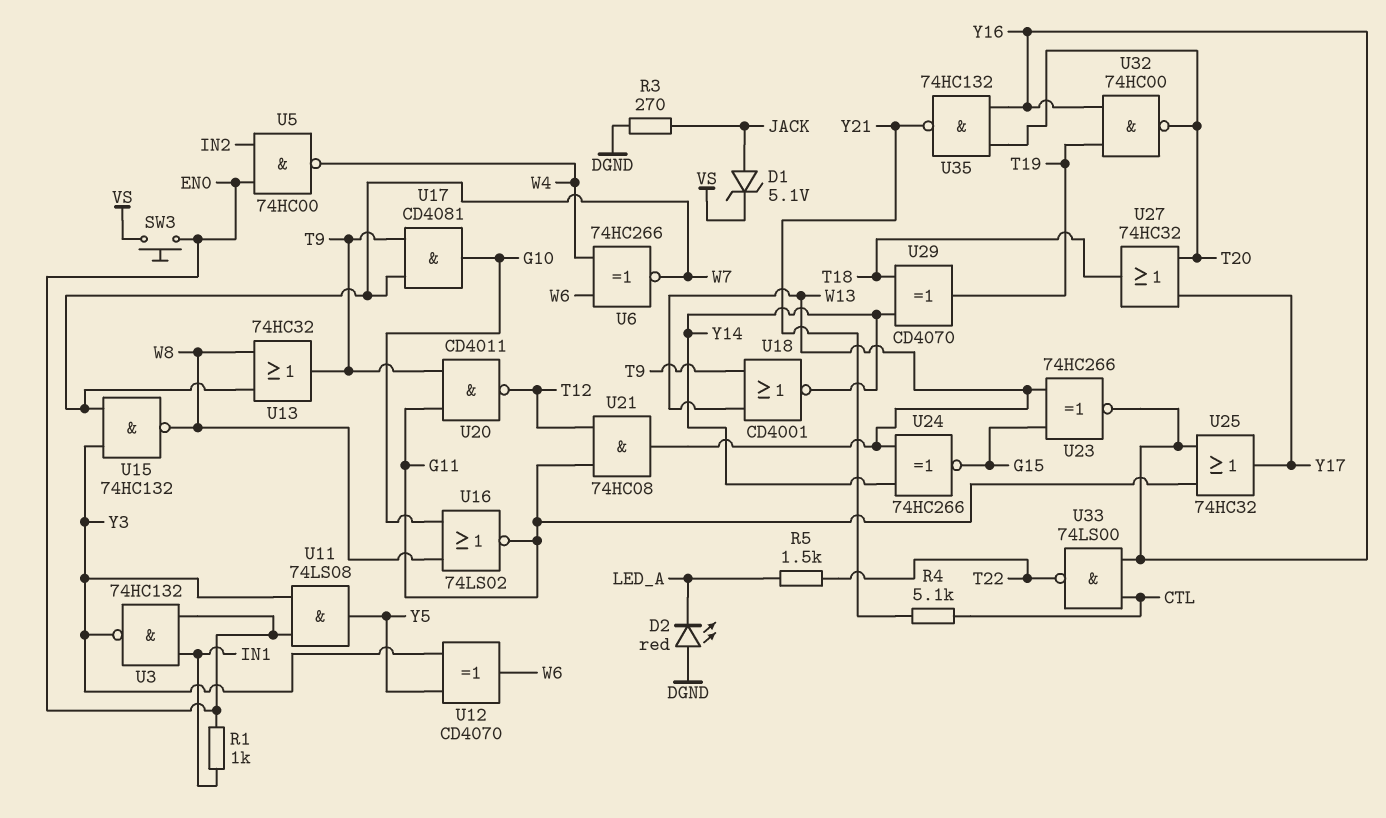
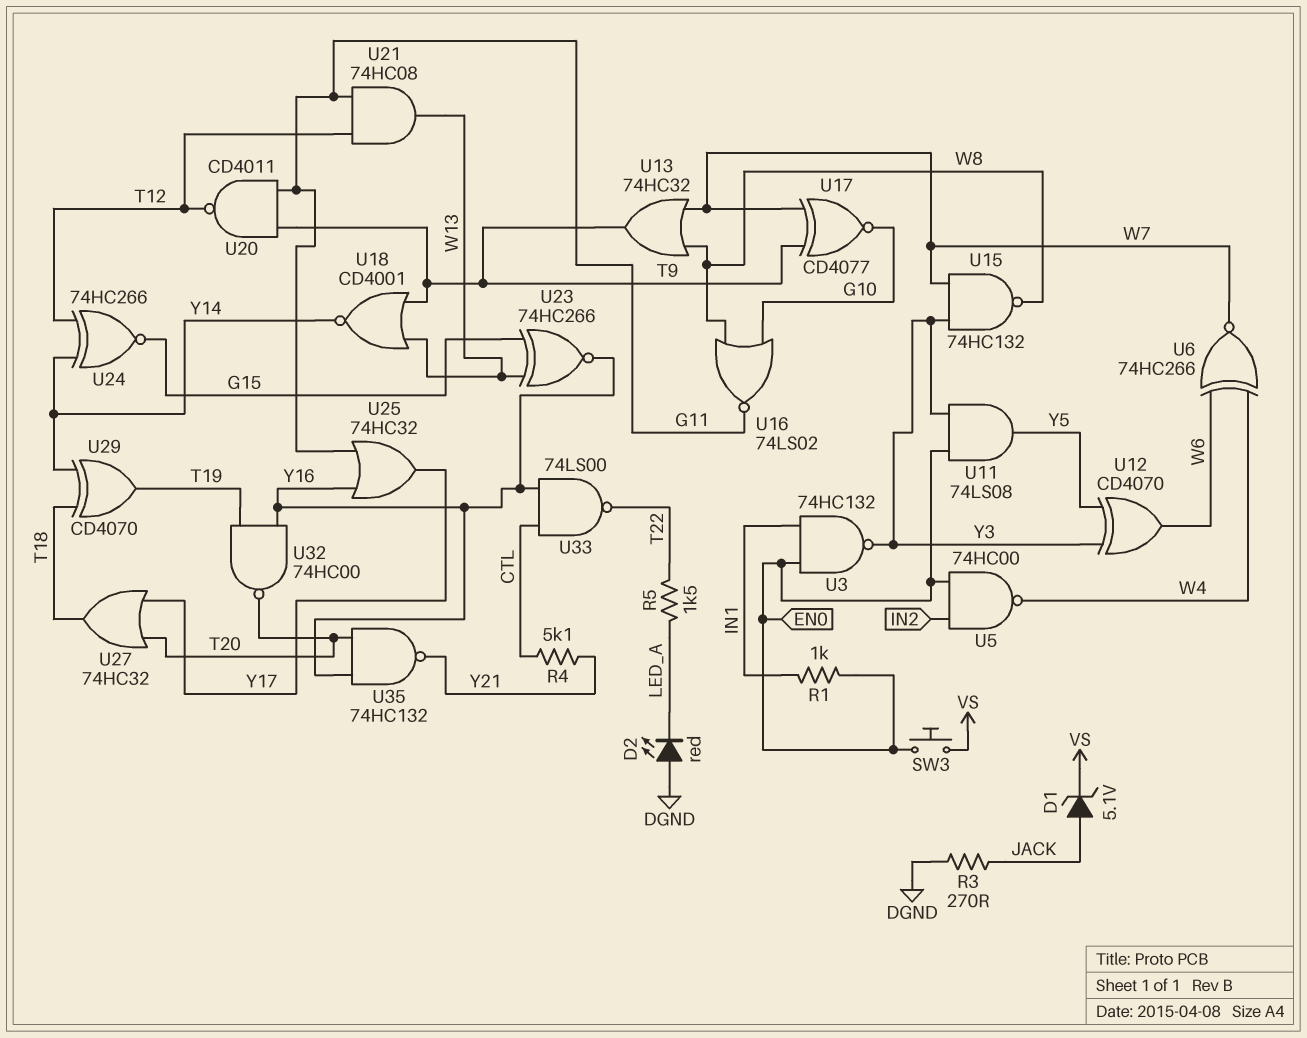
U17: AND CD4081 (in T9, in W7, out G10) -> XNOR CD4077 (in T9, in W7, out G10)
U24: XNOR 74HC266 (in W13, in Y14, out G15) -> XNOR 74HC266 (in T12, in Y14, out G15)

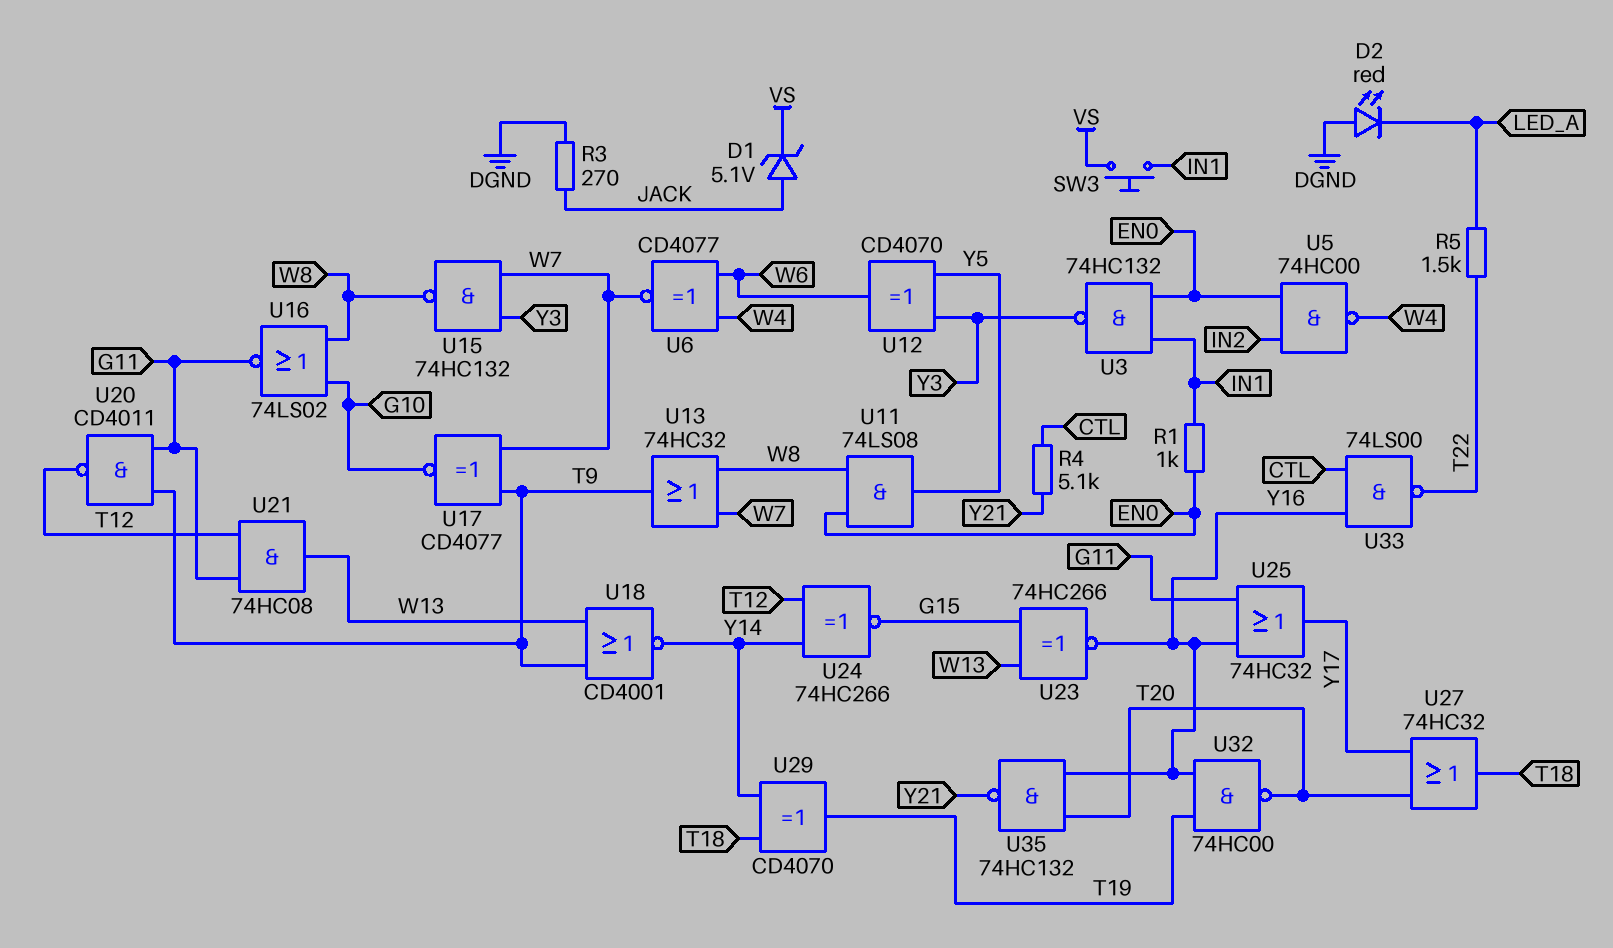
SW3: button (EN0, VS) -> button (IN1, VS)
U6: XNOR 74HC266 (in W4, in W6, out W7) -> XNOR CD4077 (in W4, in W6, out W7)
U11: AND 74LS08 (in EN0, in Y3, out Y5) -> AND 74LS08 (in EN0, in W8, out Y5)

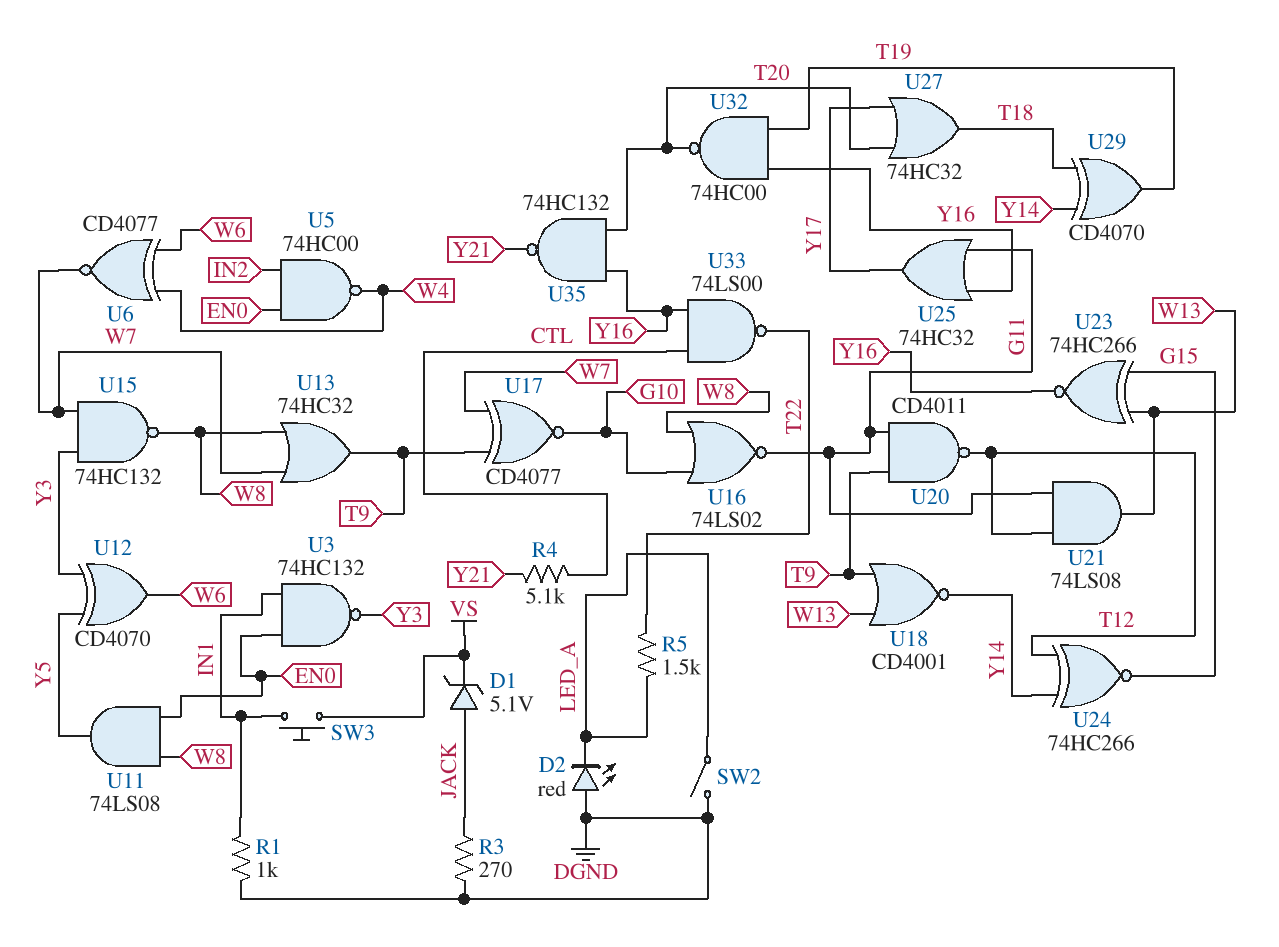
R1: 1k (EN0, IN1) -> 1k (DGND, IN1)
SW2: none -> switch (DGND, LED_A)
U21: AND 74HC08 (in G11, in T12, out W13) -> AND 74LS08 (in G11, in T12, out W13)

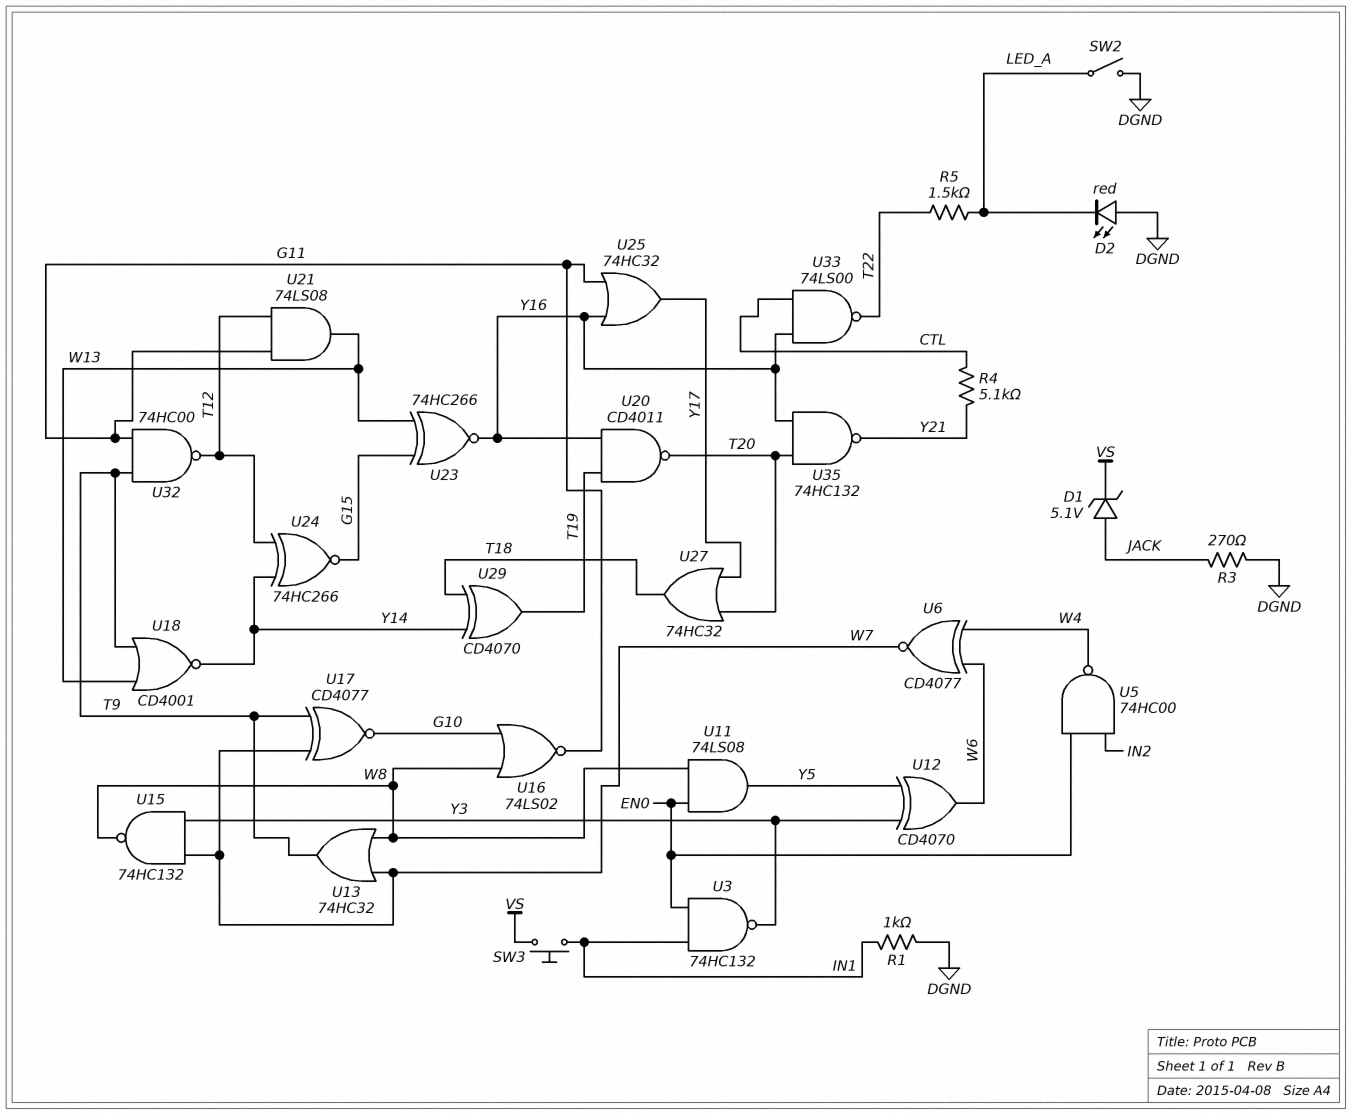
U20: NAND CD4011 (in G11, in T9, out T12) -> NAND CD4011 (in T19, in Y16, out T20)
U32: NAND 74HC00 (in T19, in Y16, out T20) -> NAND 74HC00 (in G11, in T9, out T12)

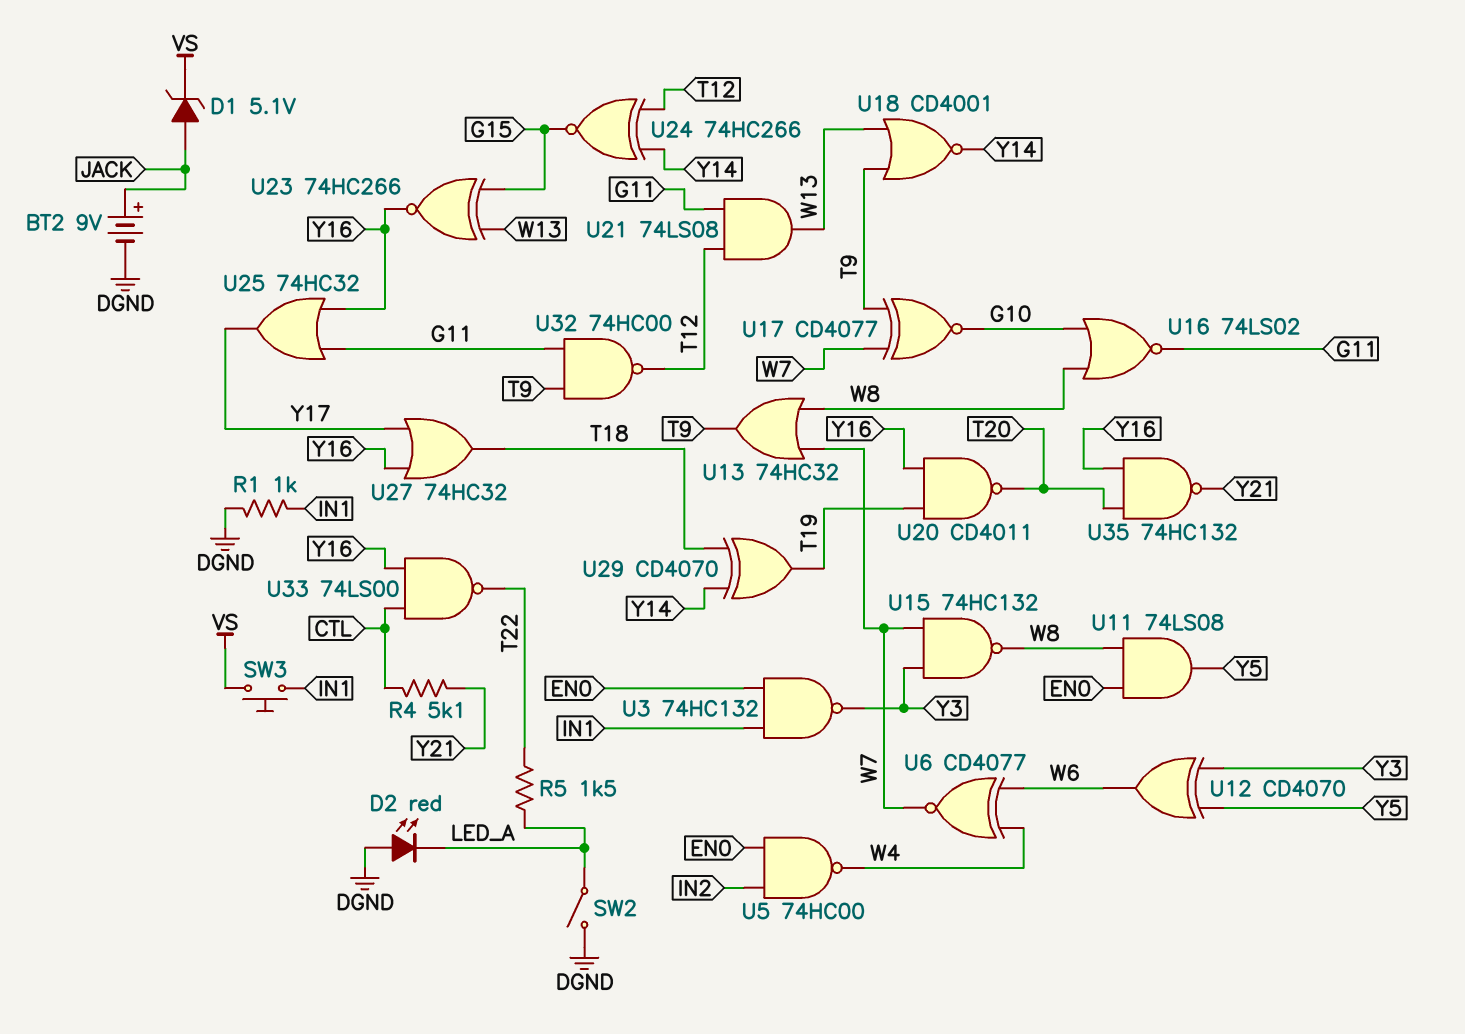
BT2: none -> 9V (plus JACK, minus DGND)
R3: 270 (DGND, JACK) -> none
U27: OR 74HC32 (in T20, in Y17, out T18) -> OR 74HC32 (in Y16, in Y17, out T18)

